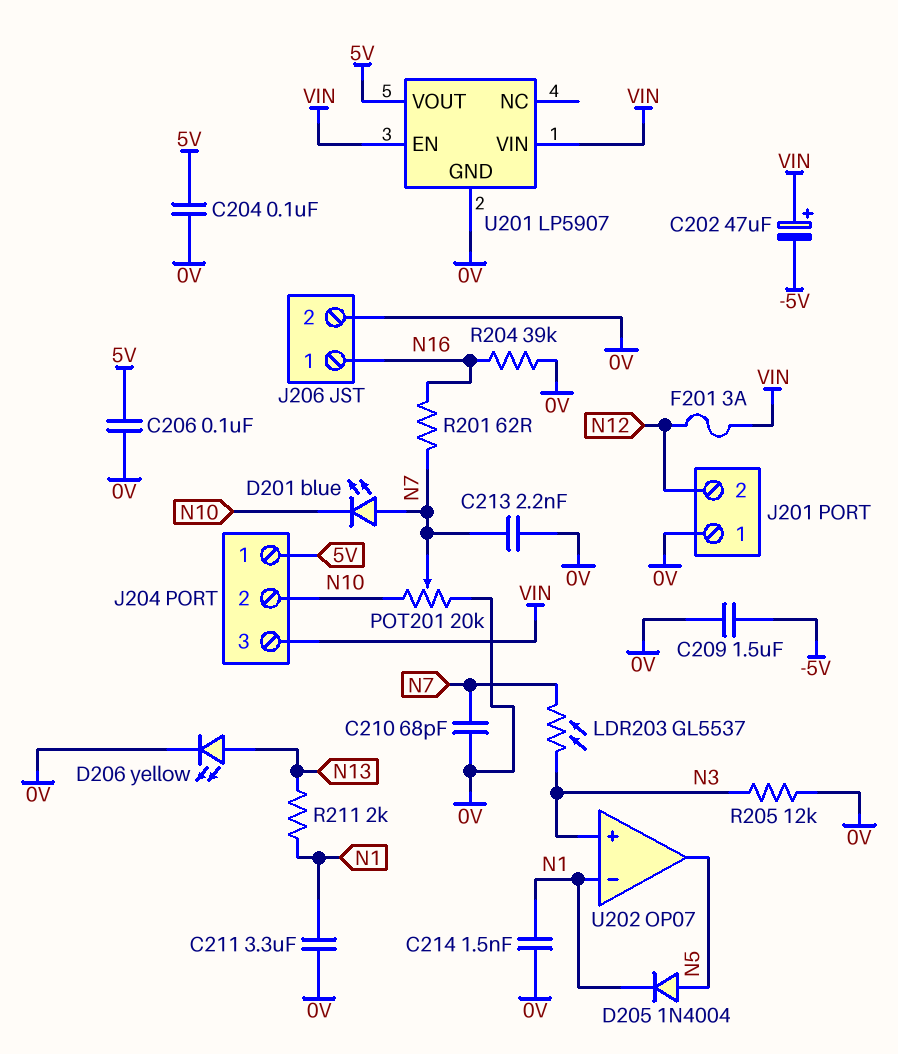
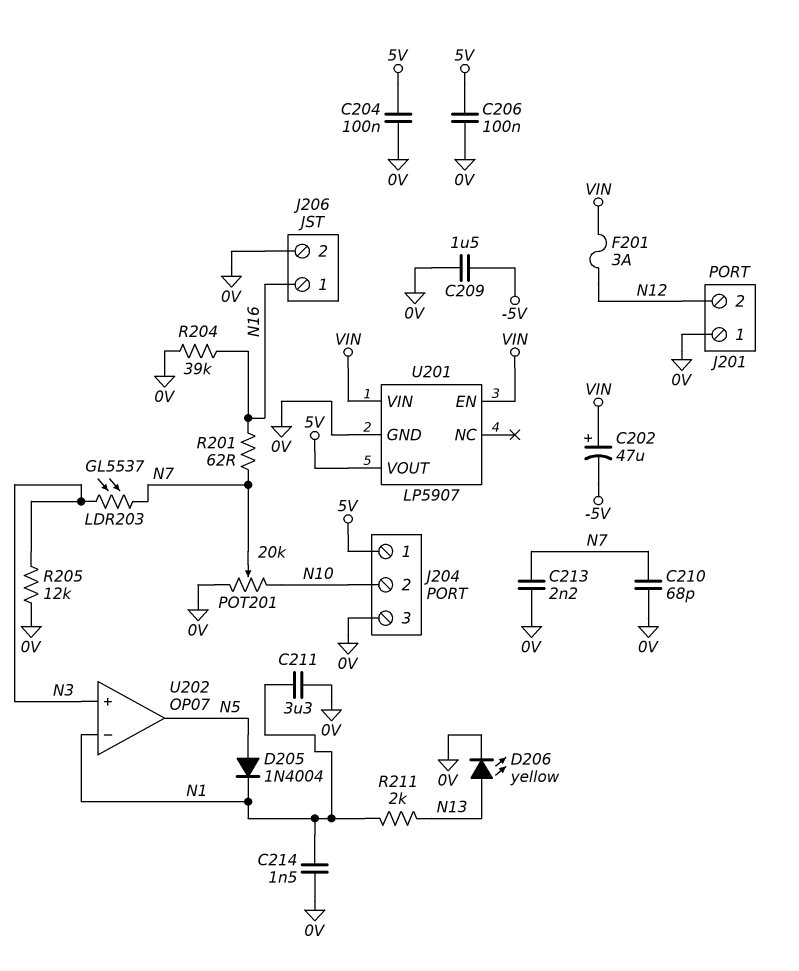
D201: LED blue (A N7, K N10) -> none
J204 pin 3: VIN -> 0V

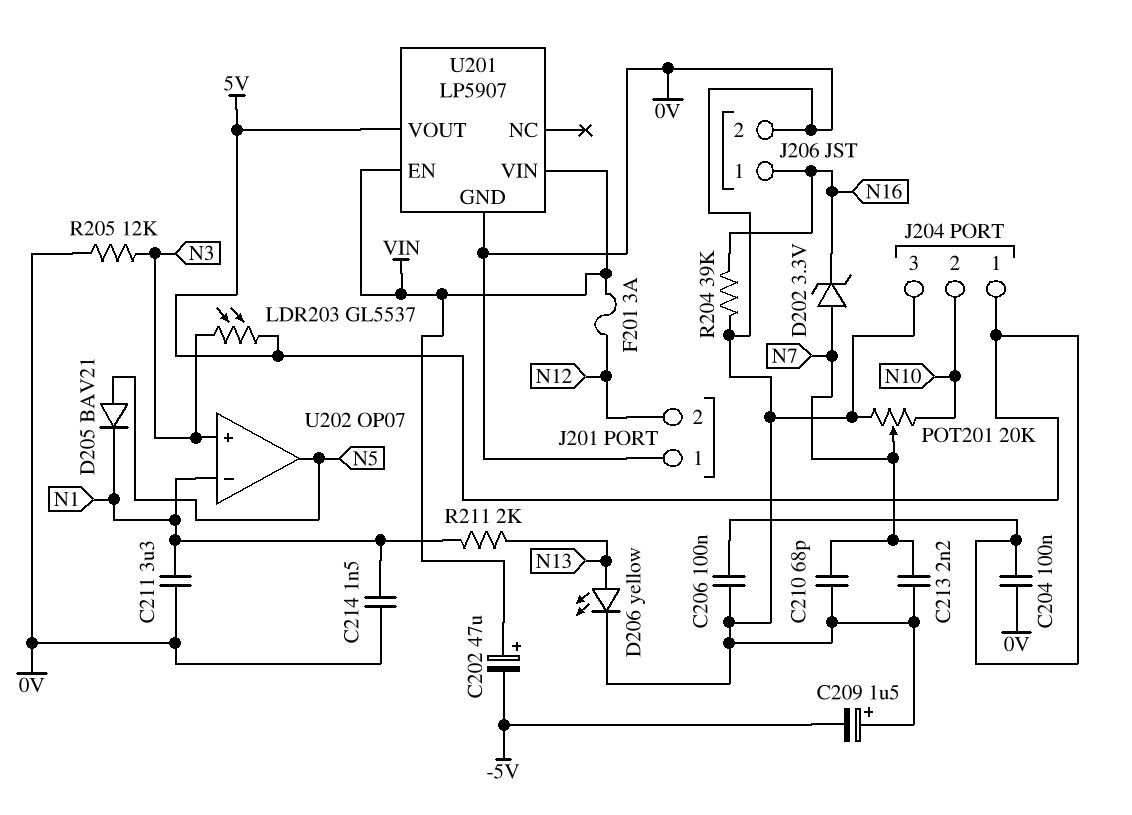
C209: 1.5uF (-5V, 0V) -> 1.5uF (plus 0V, minus -5V)
D202: none -> zener 3.3V (A N7, K N16)
D205: diode 1N4004 (A N5, K N1) -> diode BAV21 (A N5, K N1)
LDR203: GL5537 (N3, N7) -> GL5537 (5V, N3)
R201: 62 (N7, N16) -> none

